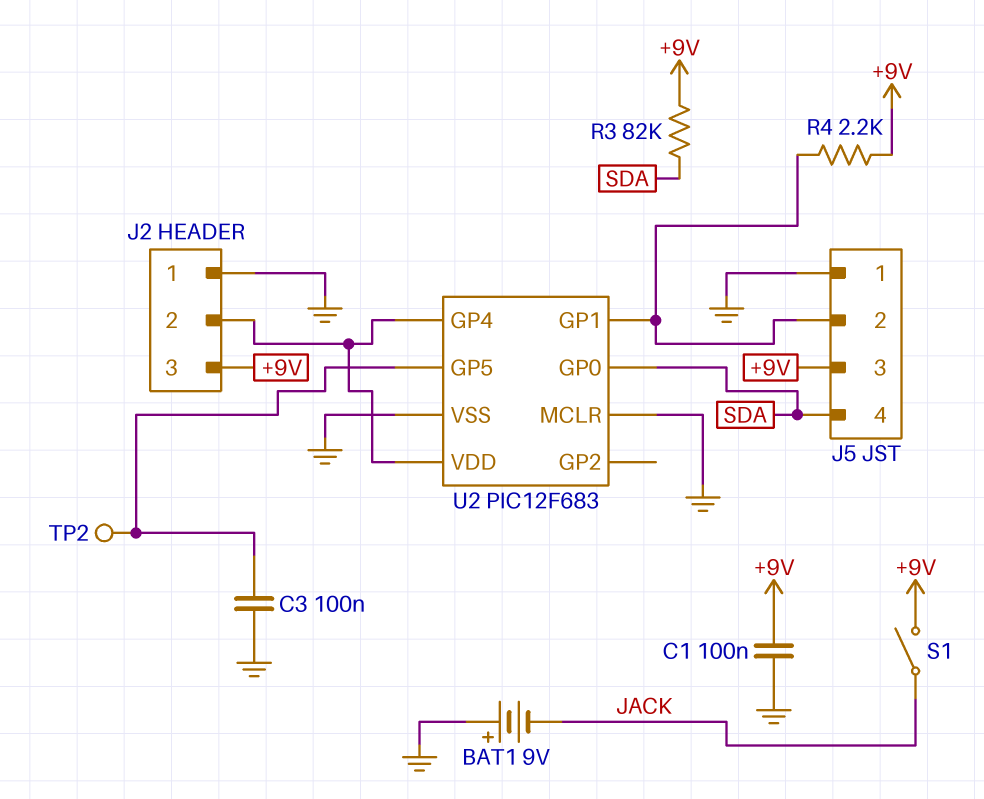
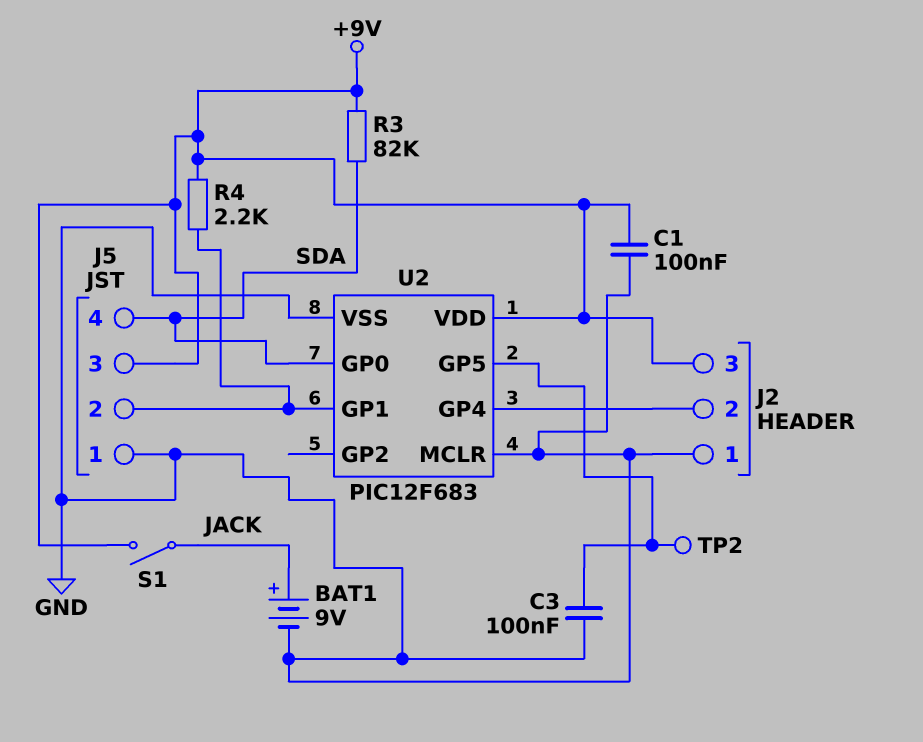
BAT1: 9V (plus GND, minus JACK) -> 9V (plus JACK, minus GND)
U2 pin VDD: J2/2 -> +9V

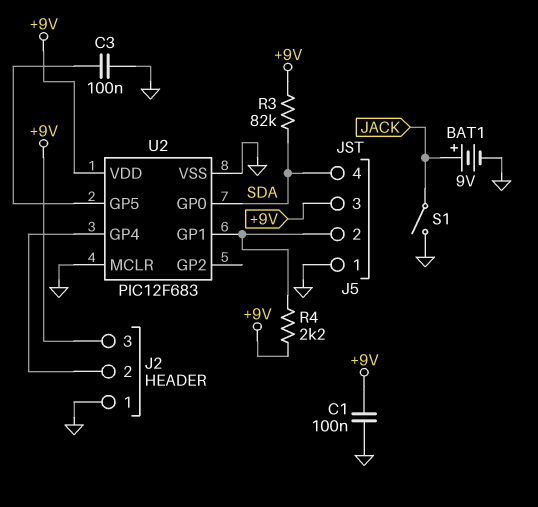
S1: switch (+9V, JACK) -> switch (GND, JACK)
TP2: test point (U2/GP5) -> none

